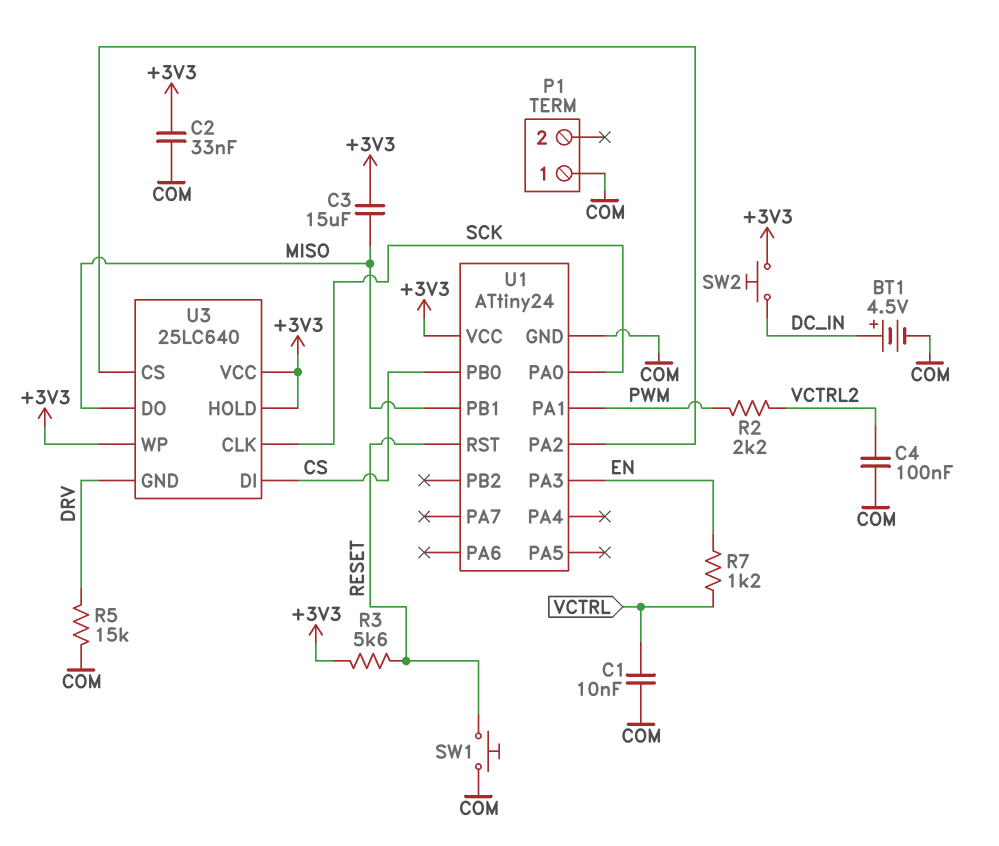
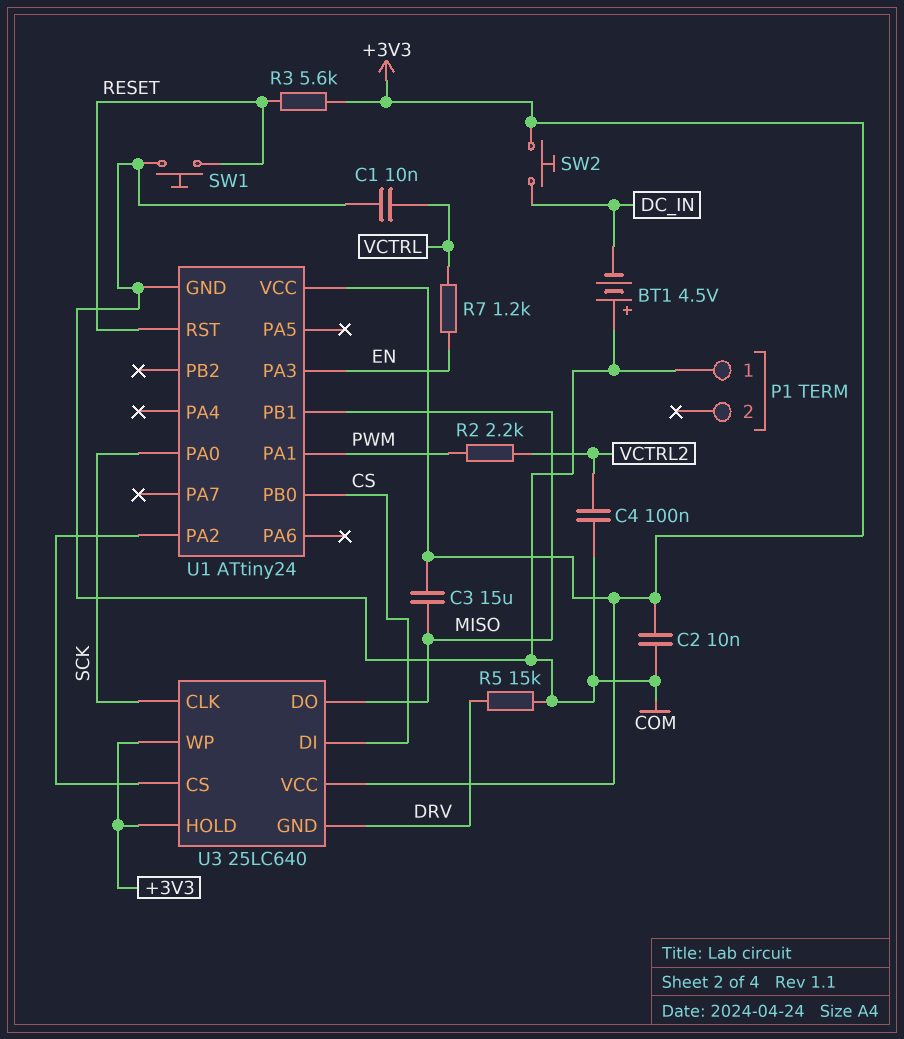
BT1: 4.5V (plus DC_IN, minus COM) -> 4.5V (plus COM, minus DC_IN)
C2: 33nF (+3V3, COM) -> 10nF (+3V3, COM)

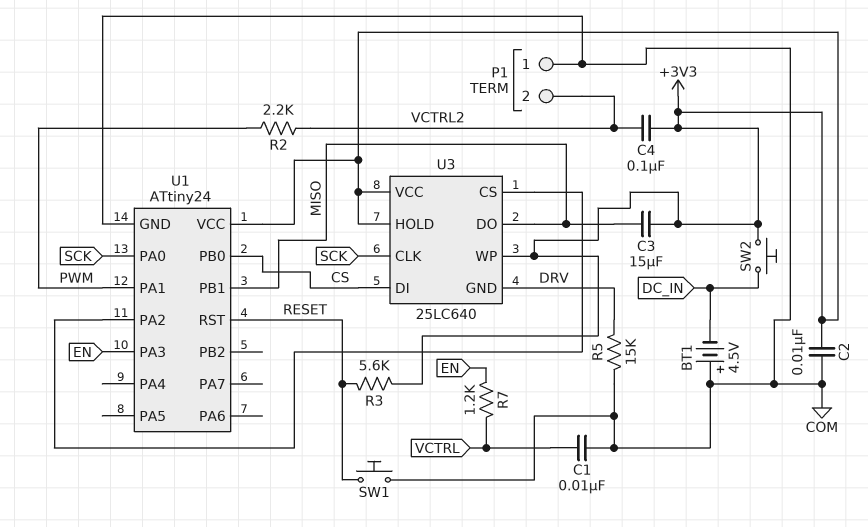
C4: 100nF (COM, VCTRL2) -> 100nF (+3V3, VCTRL2)
P1 pin 2: none -> VCTRL2

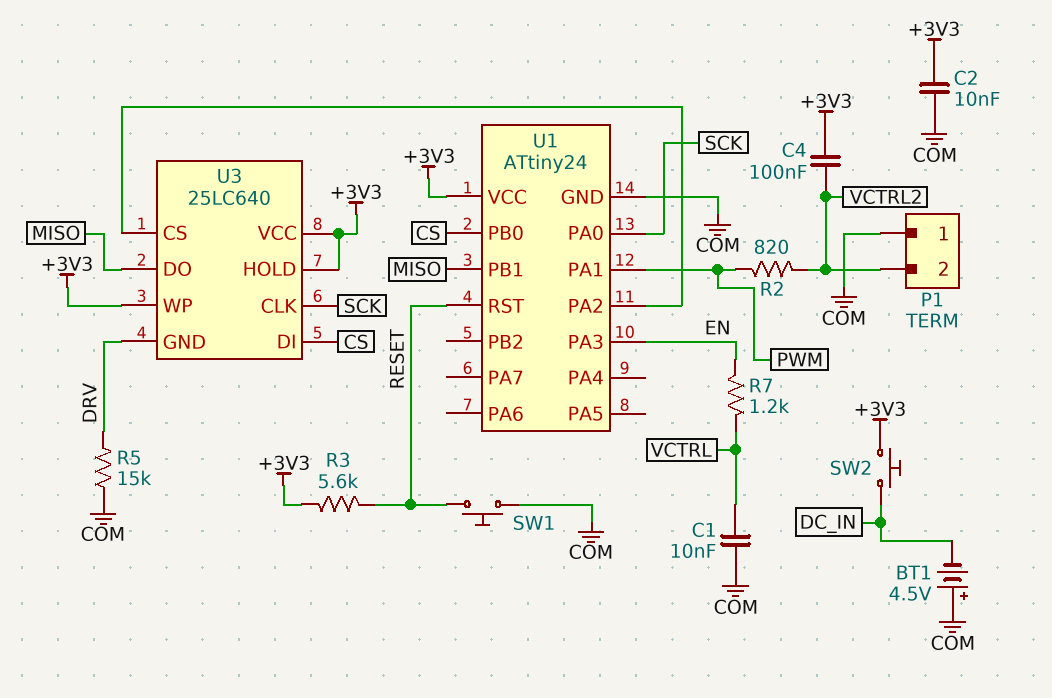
C3: 15uF (+3V3, MISO) -> none
R2: 2.2k (PWM, VCTRL2) -> 820 (PWM, VCTRL2)

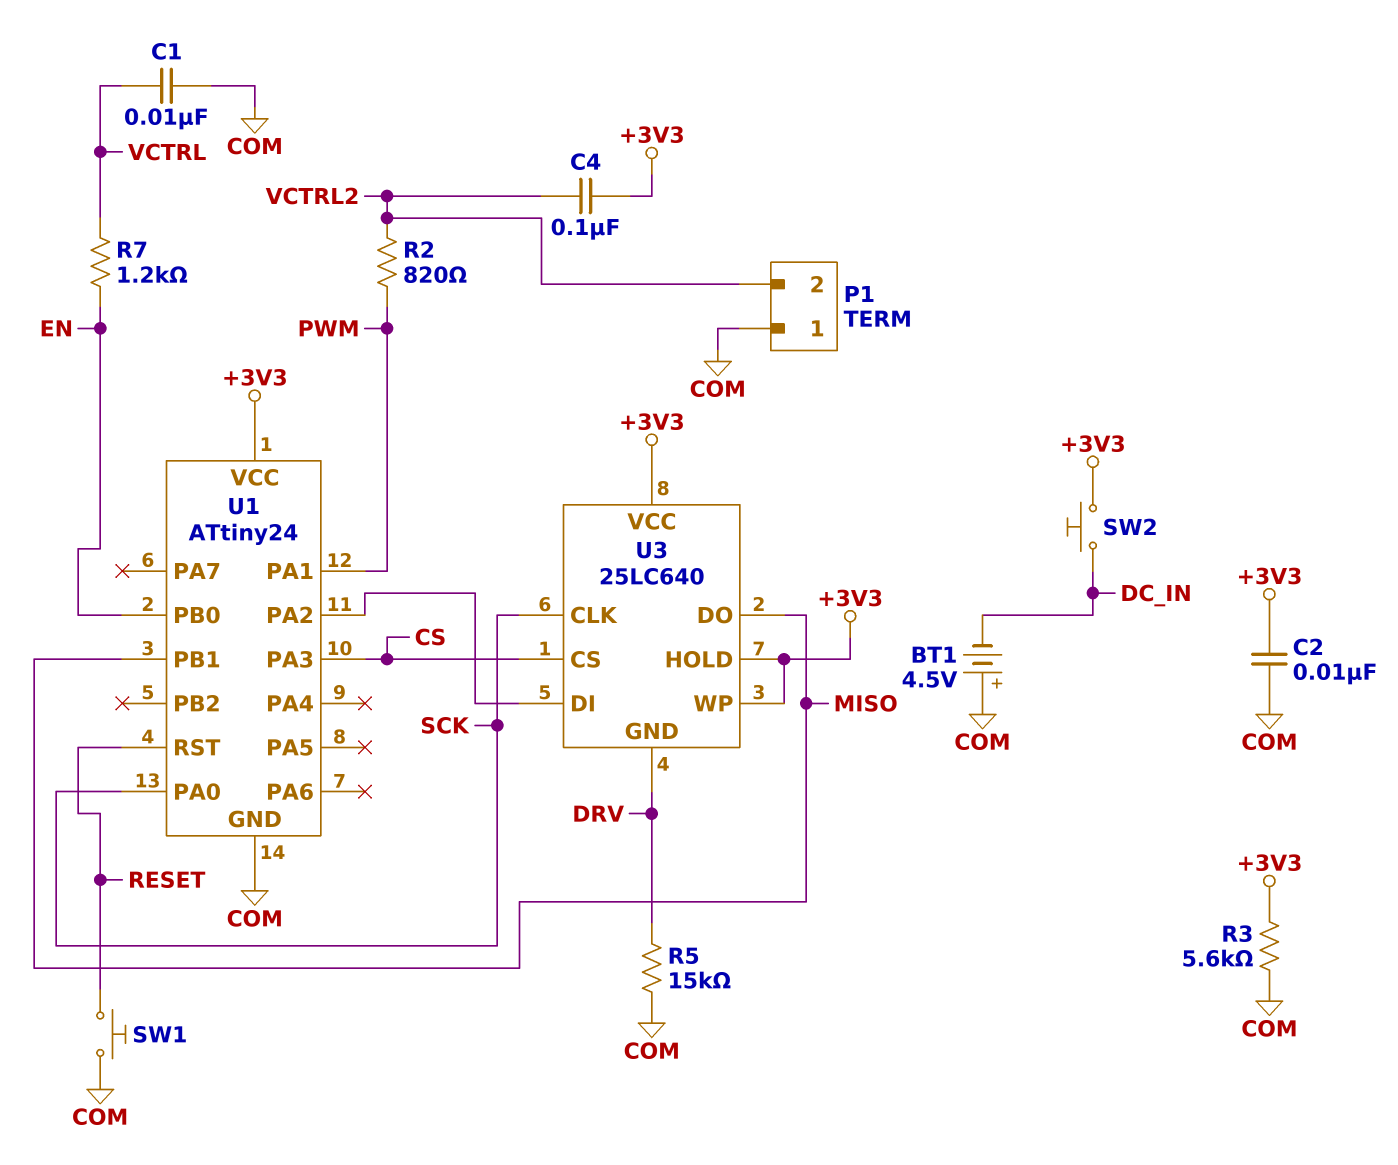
R3: 5.6k (+3V3, RESET) -> 5.6k (+3V3, COM)
U1 pin PA3: EN -> CS
U1 pin PB0: CS -> EN
U3 pin CS: U1/PA2 -> CS
U3 pin DI: CS -> U1/PA2

